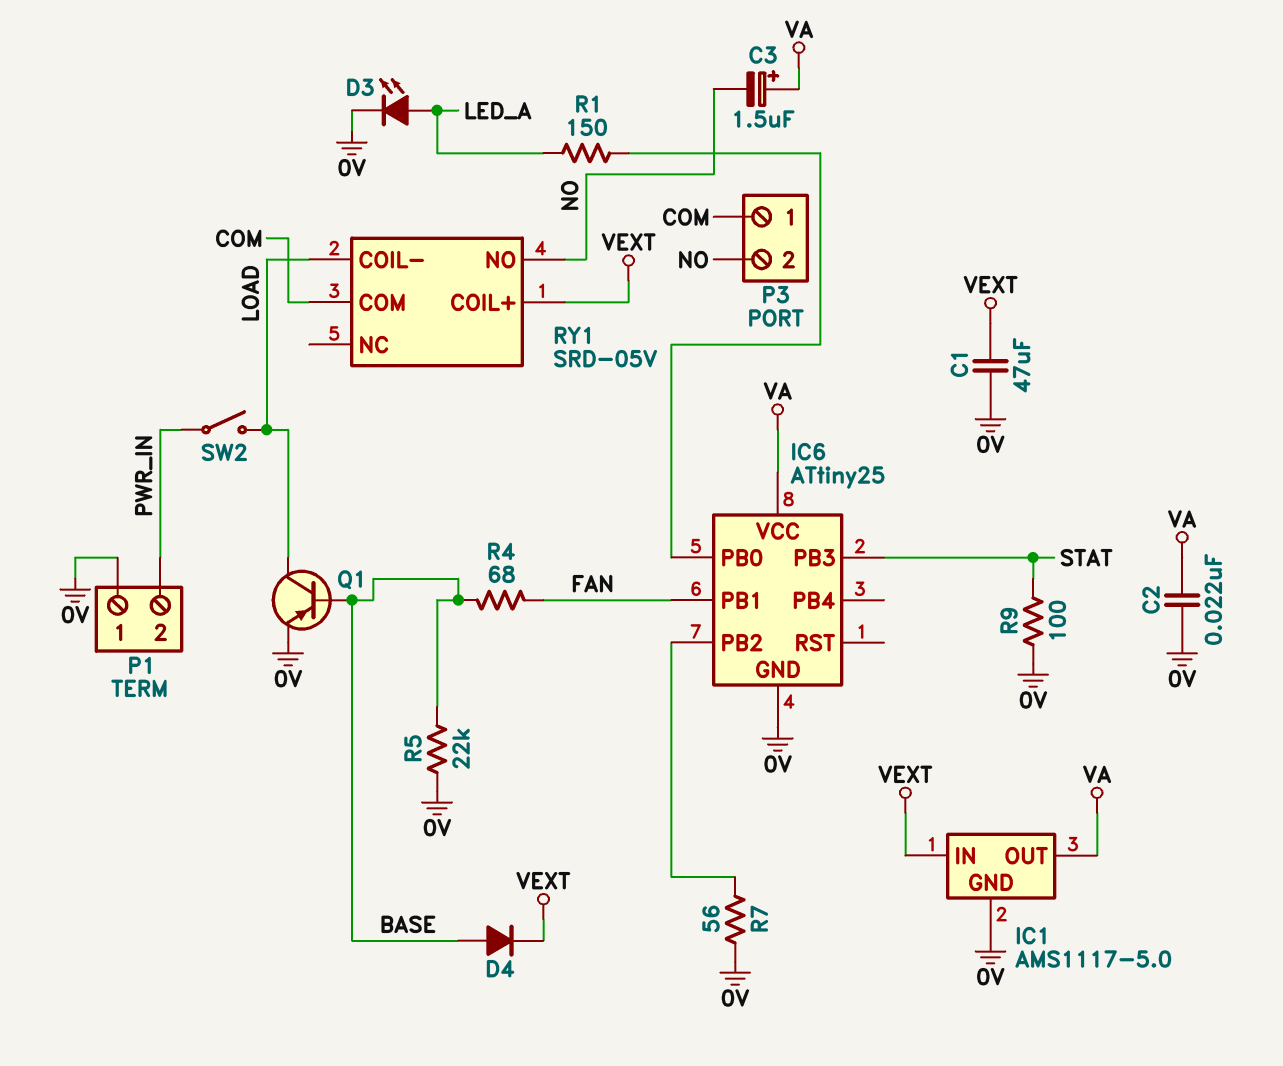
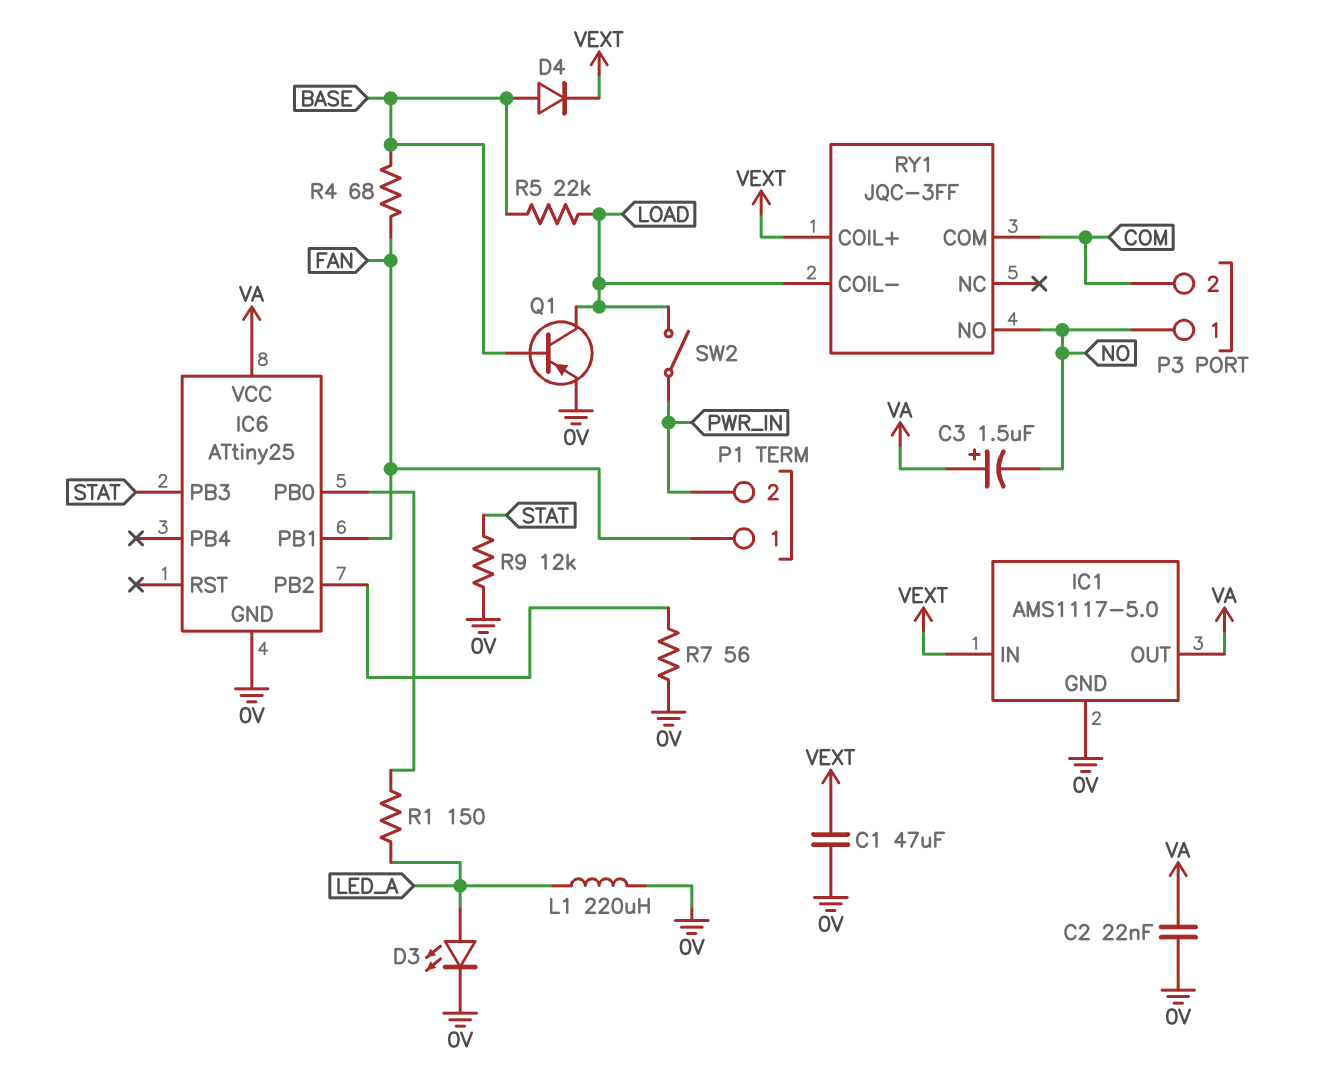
L1: none -> 220uH (0V, LED_A)
P1 pin 1: 0V -> FAN
P3 pin 1: COM -> NO
P3 pin 2: NO -> COM
R5: 22k (0V, BASE) -> 22k (BASE, LOAD)
R9: 100 (0V, STAT) -> 12k (0V, STAT)
RY1: SRD-05V -> JQC-3FF

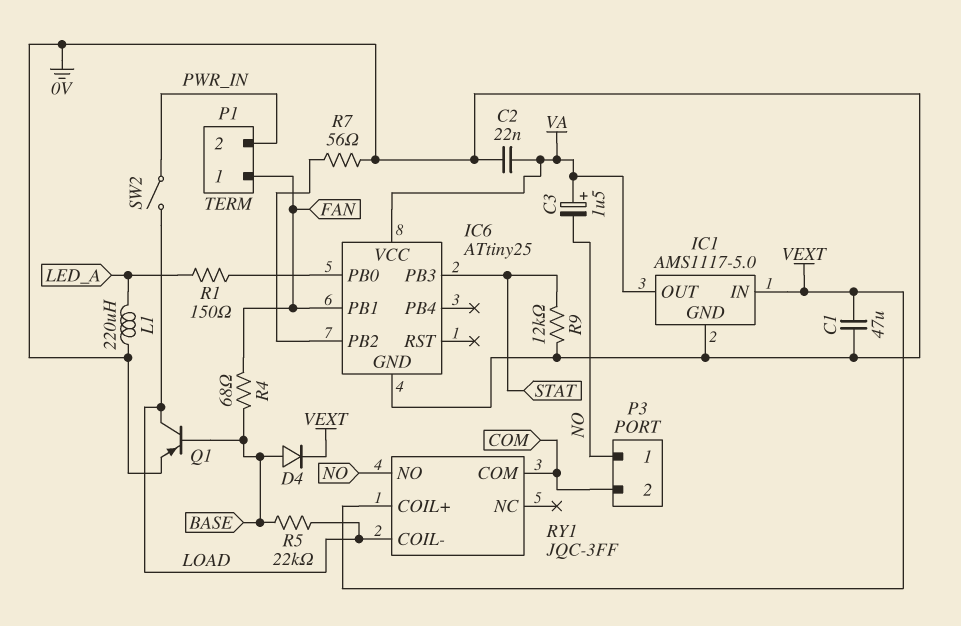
D3: LED (A LED_A, K 0V) -> none

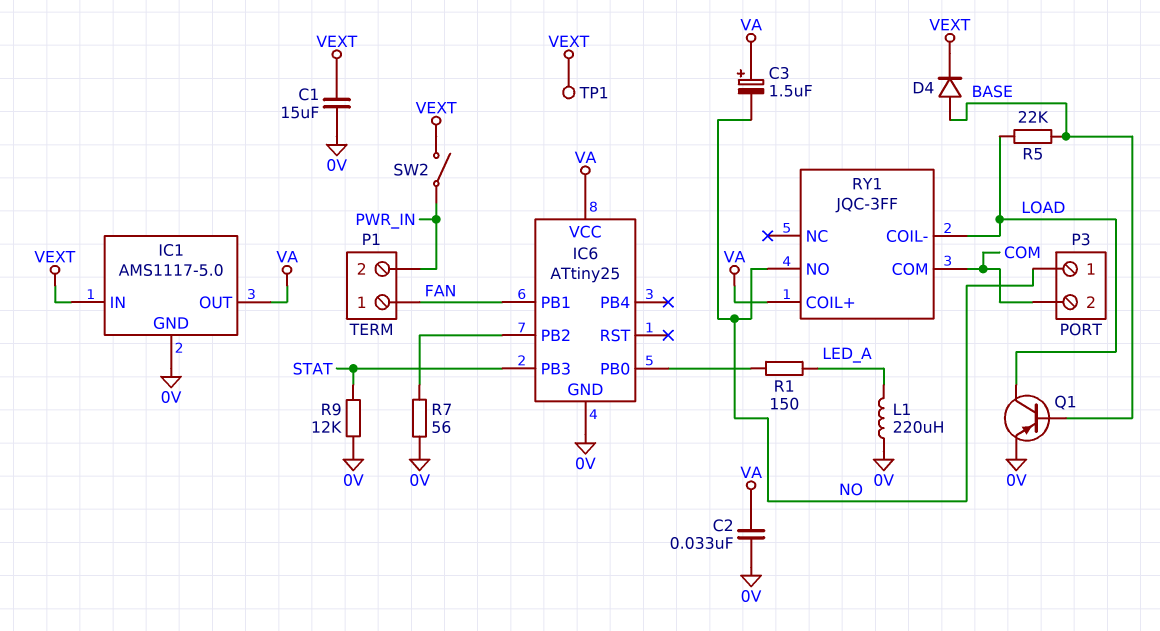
C1: 47uF (0V, VEXT) -> 15uF (0V, VEXT)
C2: 22nF (0V, VA) -> 33nF (0V, VA)
R4: 68 (BASE, FAN) -> none
RY1 pin COIL+: VEXT -> VA
SW2: switch (LOAD, PWR_IN) -> switch (PWR_IN, VEXT)
TP1: none -> test point (VEXT)

